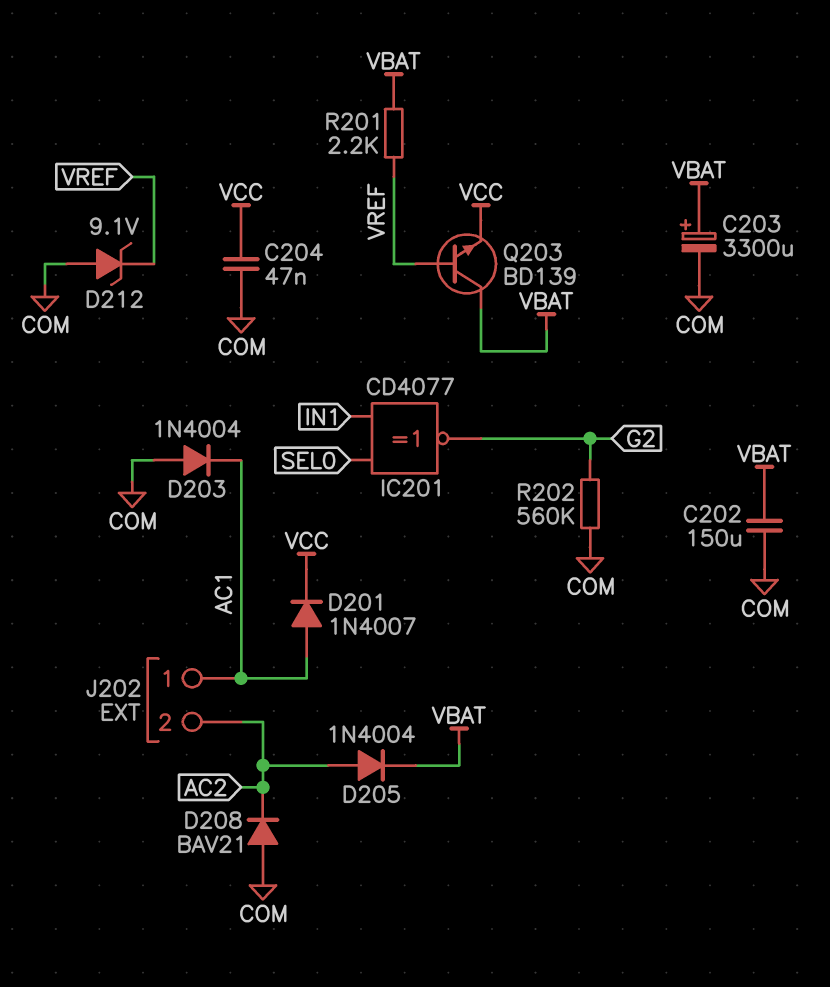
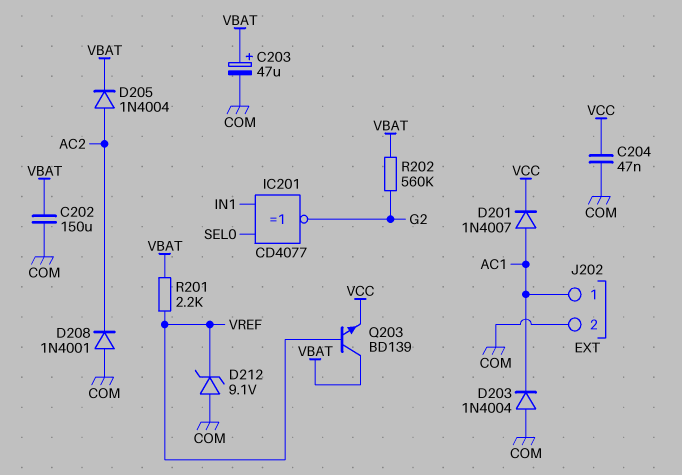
C203: 3300uF (plus VBAT, minus COM) -> 47uF (plus VBAT, minus COM)
D208: diode BAV21 (A COM, K AC2) -> diode 1N4001 (A COM, K AC2)
J202 pin 2: AC2 -> COM
R202: 560k (COM, G2) -> 560k (G2, VBAT)

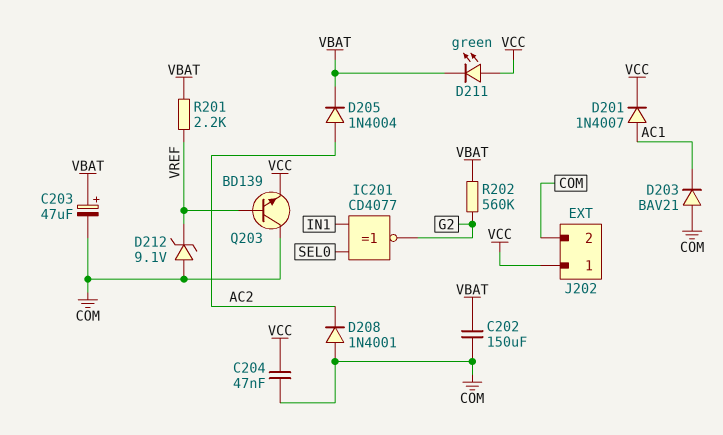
D203: diode 1N4004 (A COM, K AC1) -> diode BAV21 (A COM, K AC1)
D211: none -> LED green (A VCC, K VBAT)
J202 pin 1: AC1 -> VCC
Q203: NPN BD139 (B VREF, C VBAT, E VCC) -> NPN BD139 (B VREF, C COM, E VCC)

